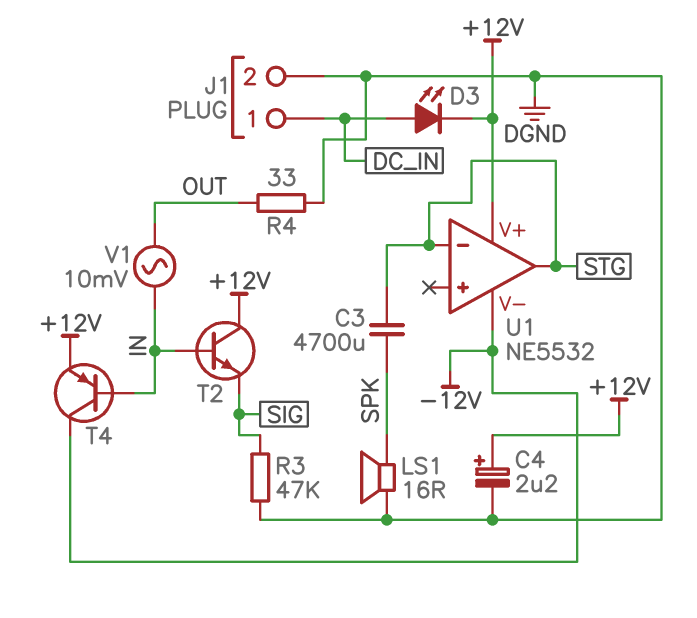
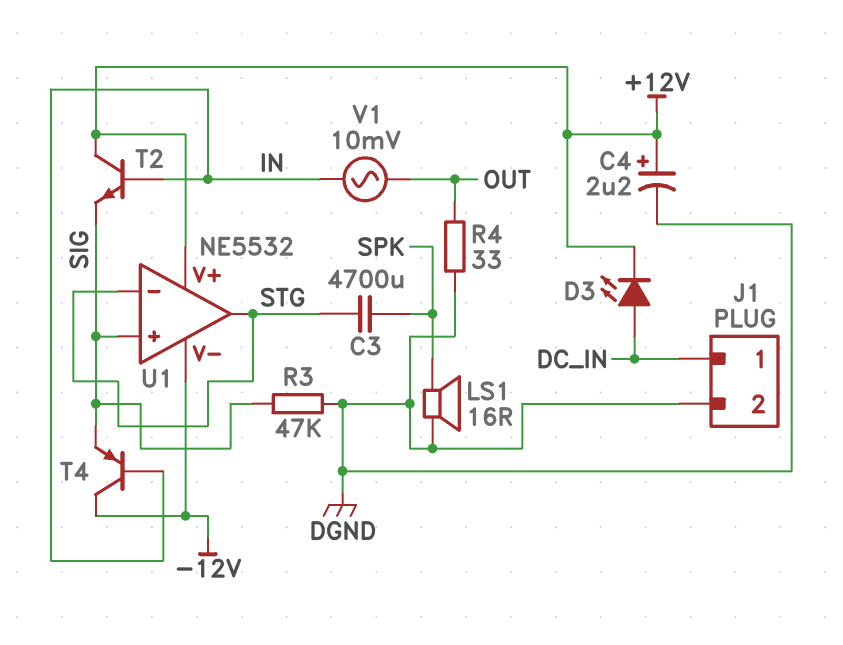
T4: PNP (B IN, C -12V, E +12V) -> PNP (B IN, C -12V, E SIG)
U1 pin in+: none -> SIG

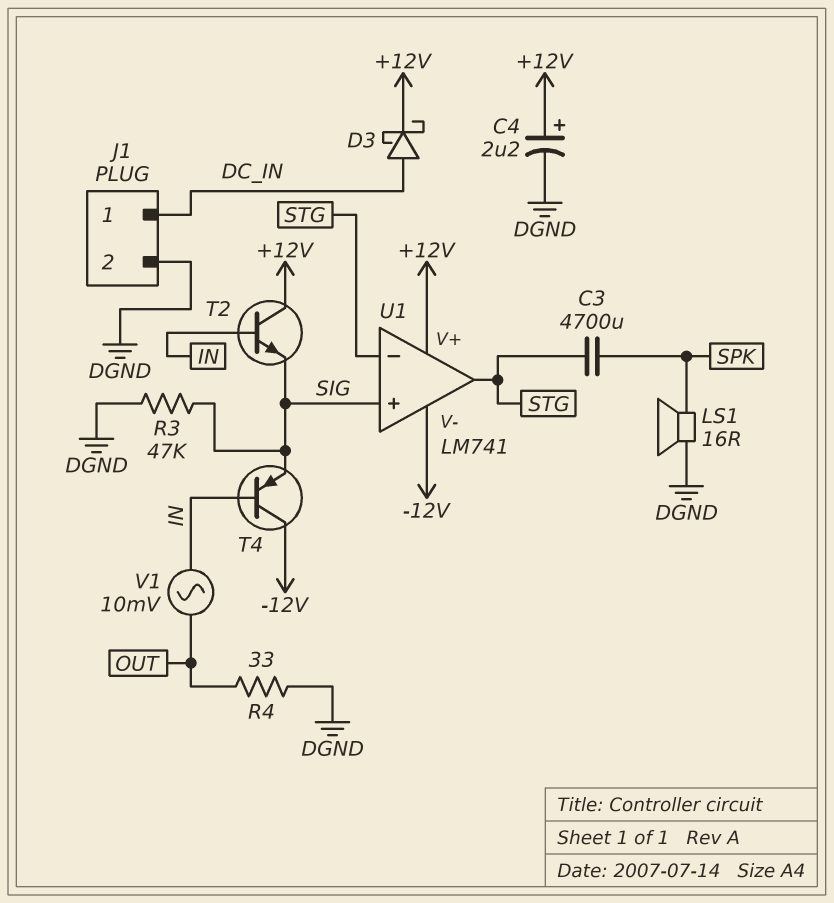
D3: LED (A DC_IN, K +12V) -> schottky (A DC_IN, K +12V)
U1: NE5532 -> LM741

